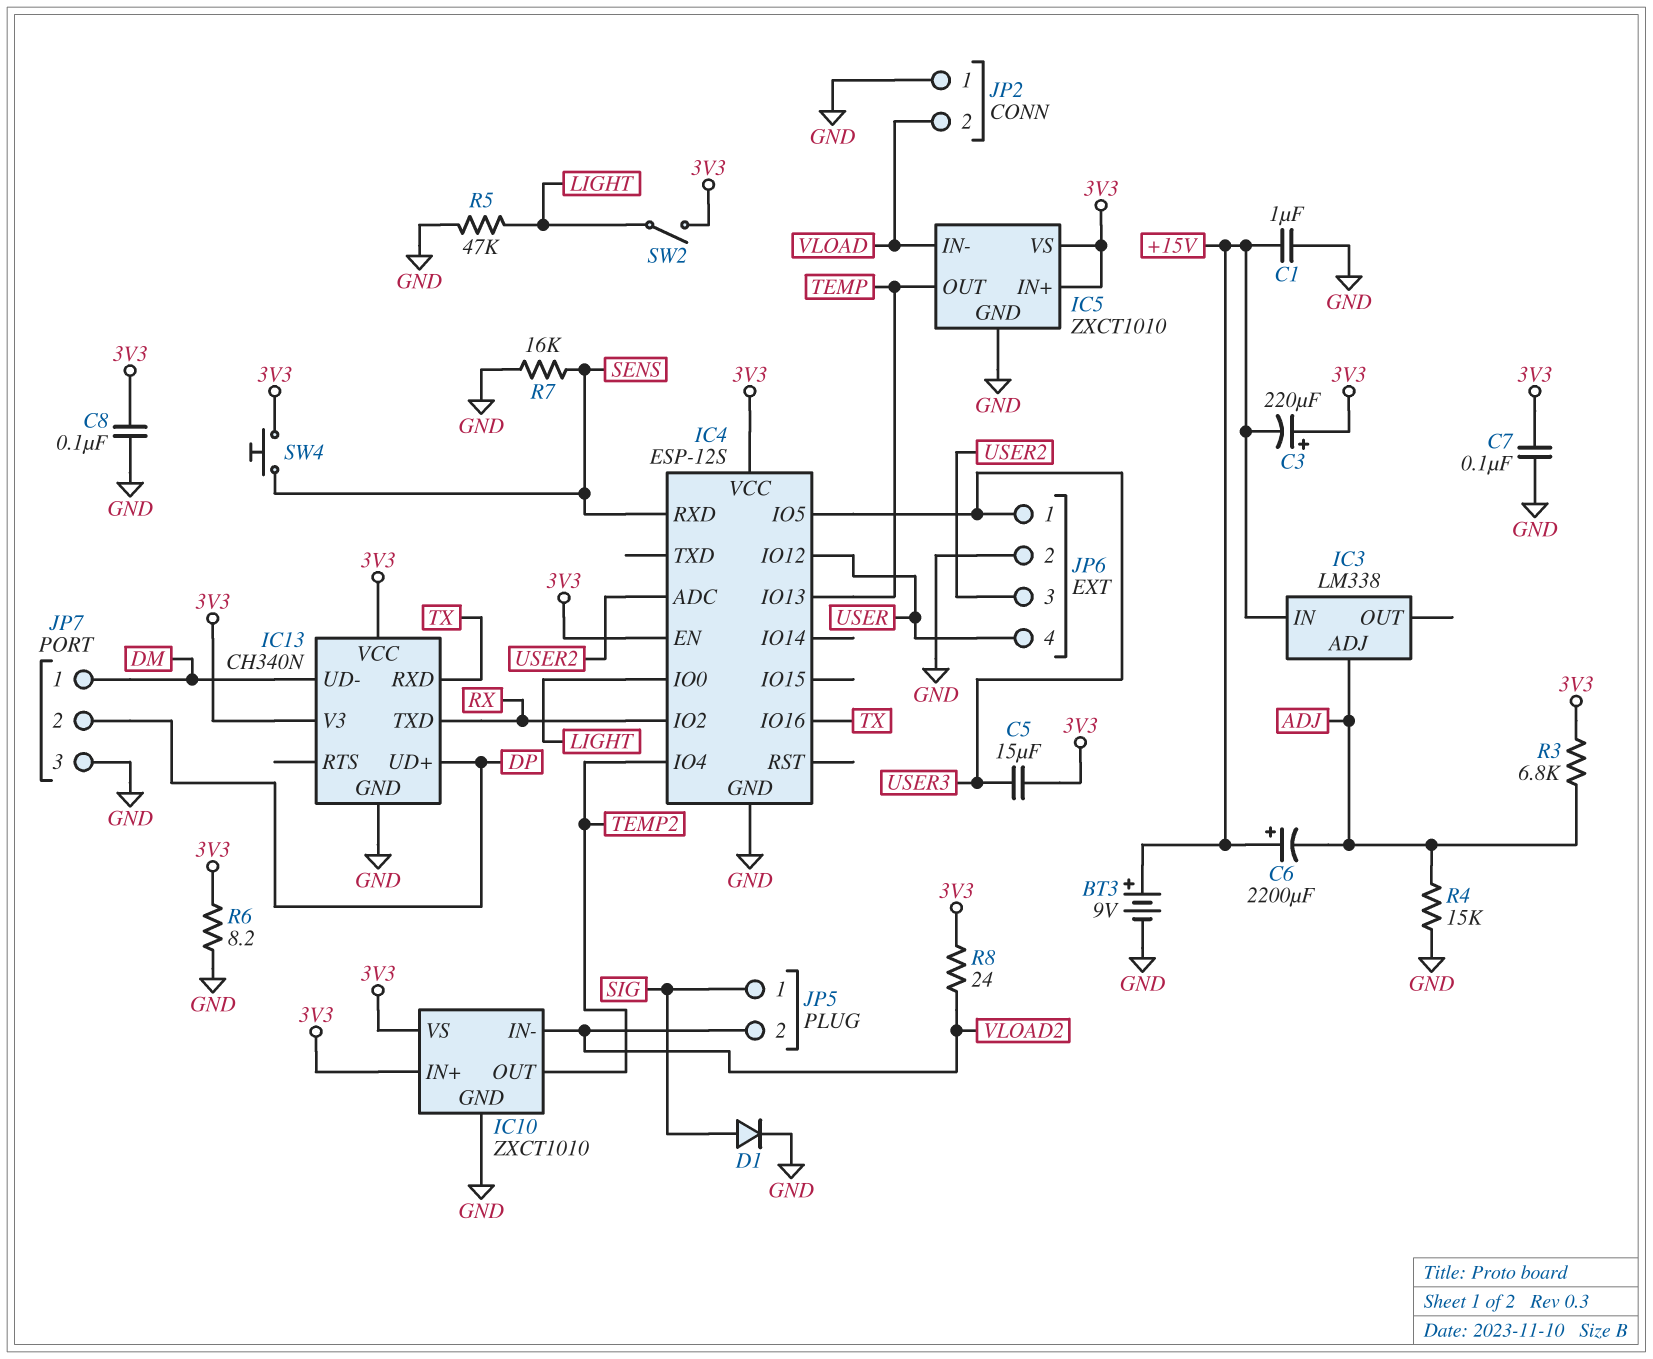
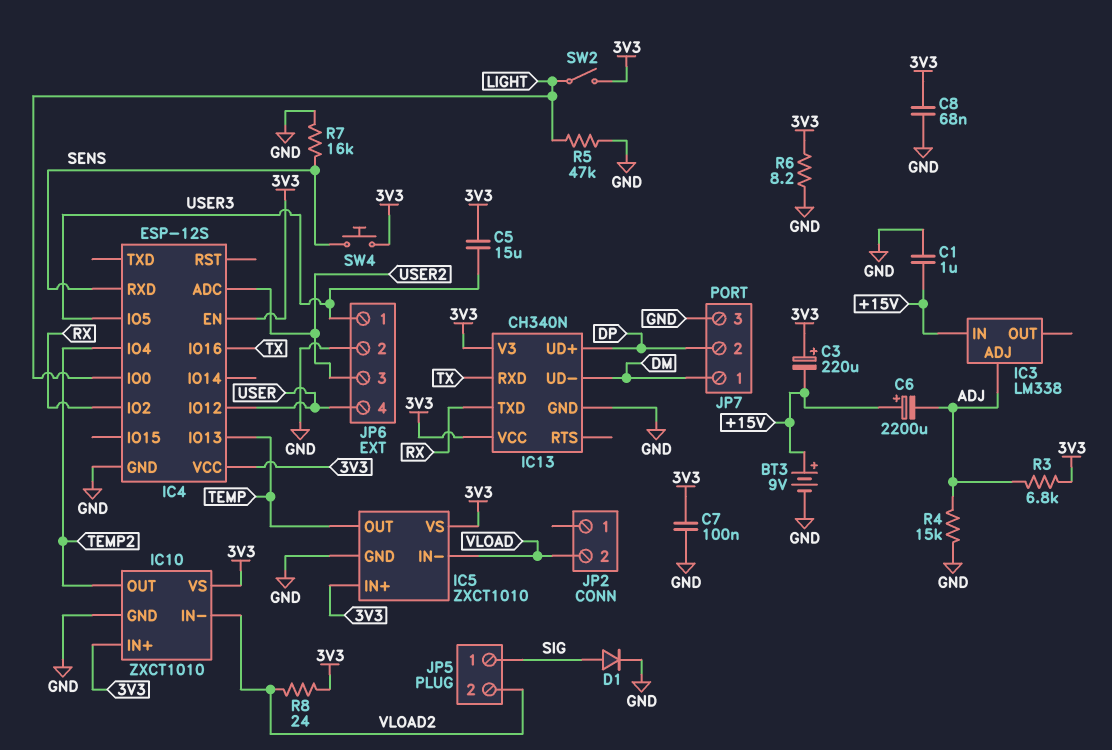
C8: 100nF (3V3, GND) -> 68nF (3V3, GND)
JP2 pin 1: GND -> none

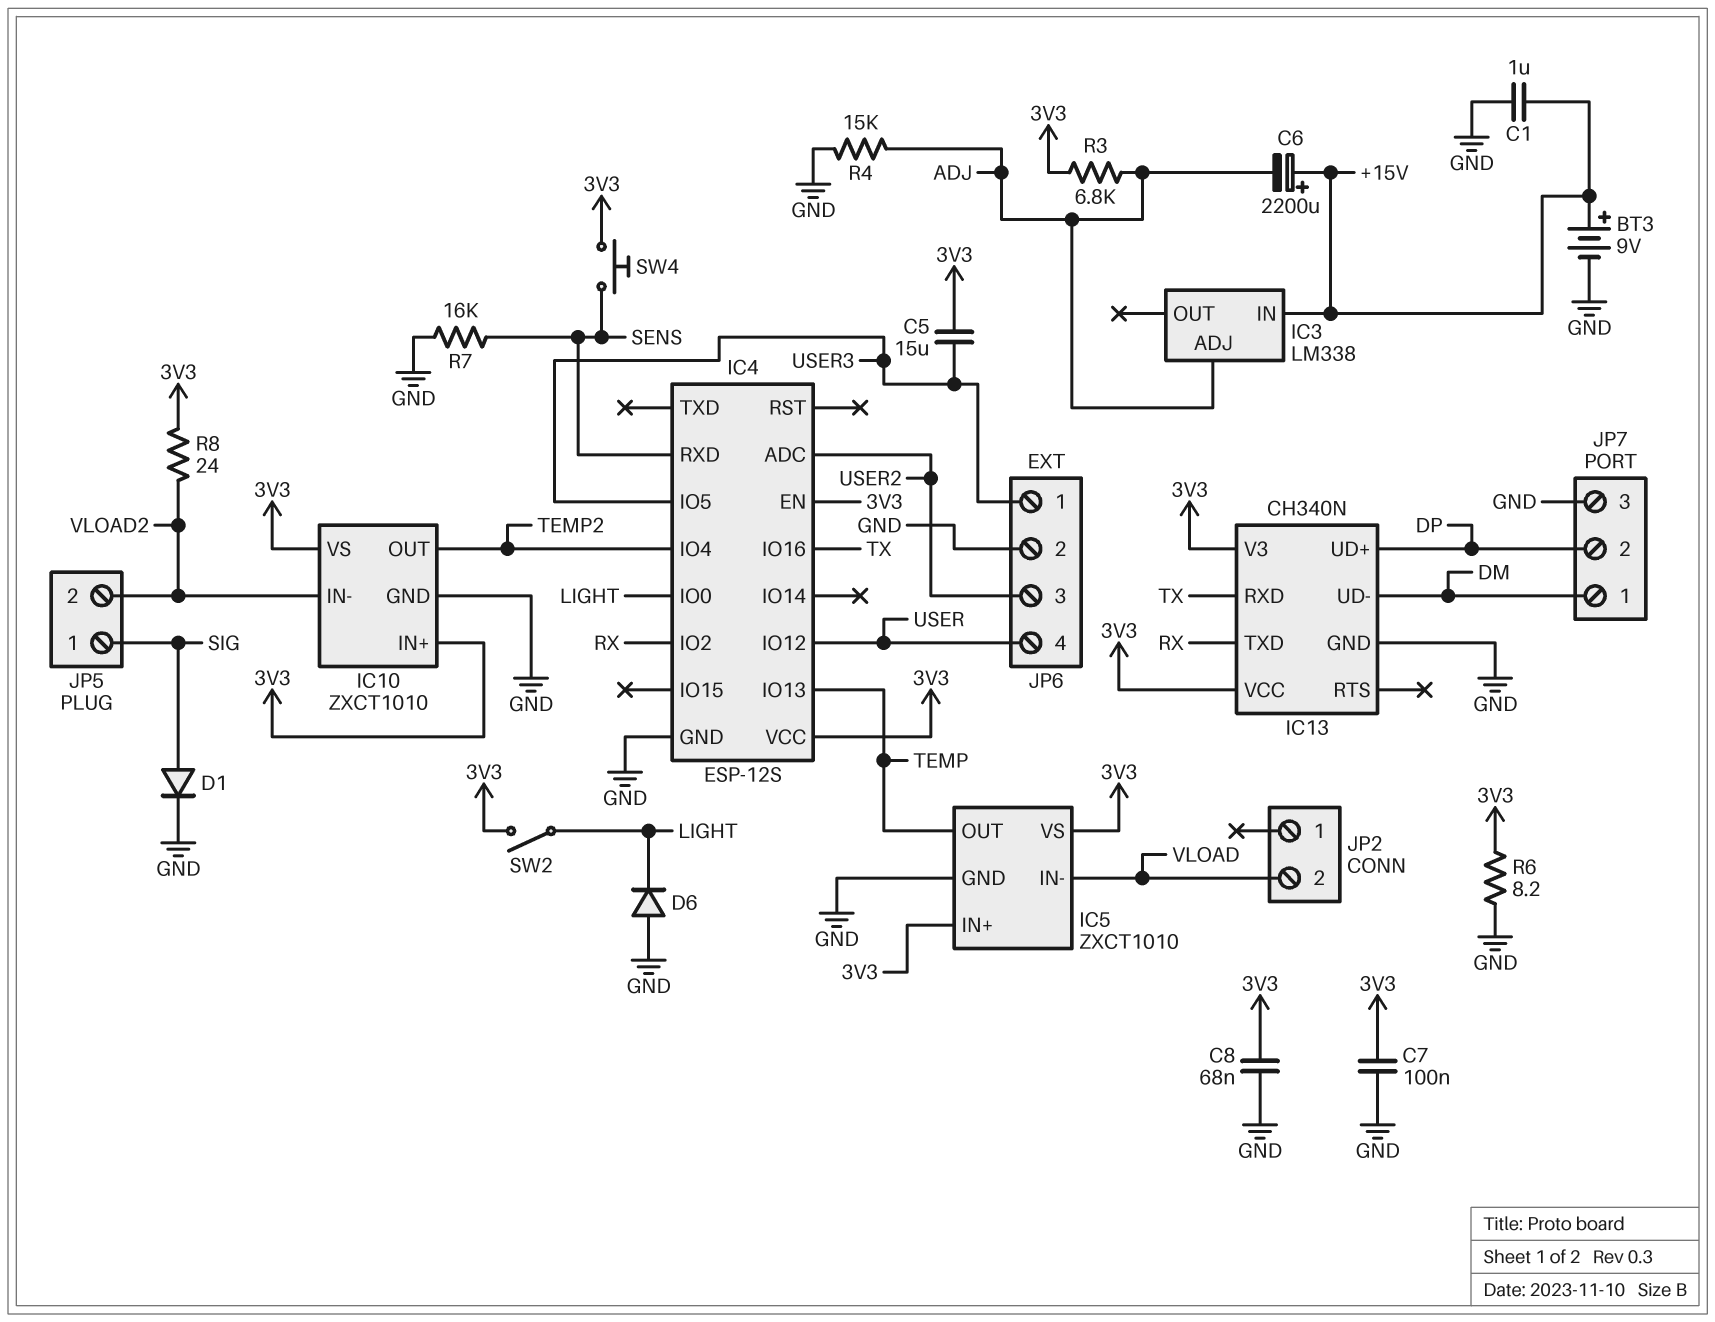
C3: 220uF (plus 3V3, minus +15V) -> none
D6: none -> diode (A GND, K LIGHT)
R5: 47k (GND, LIGHT) -> none

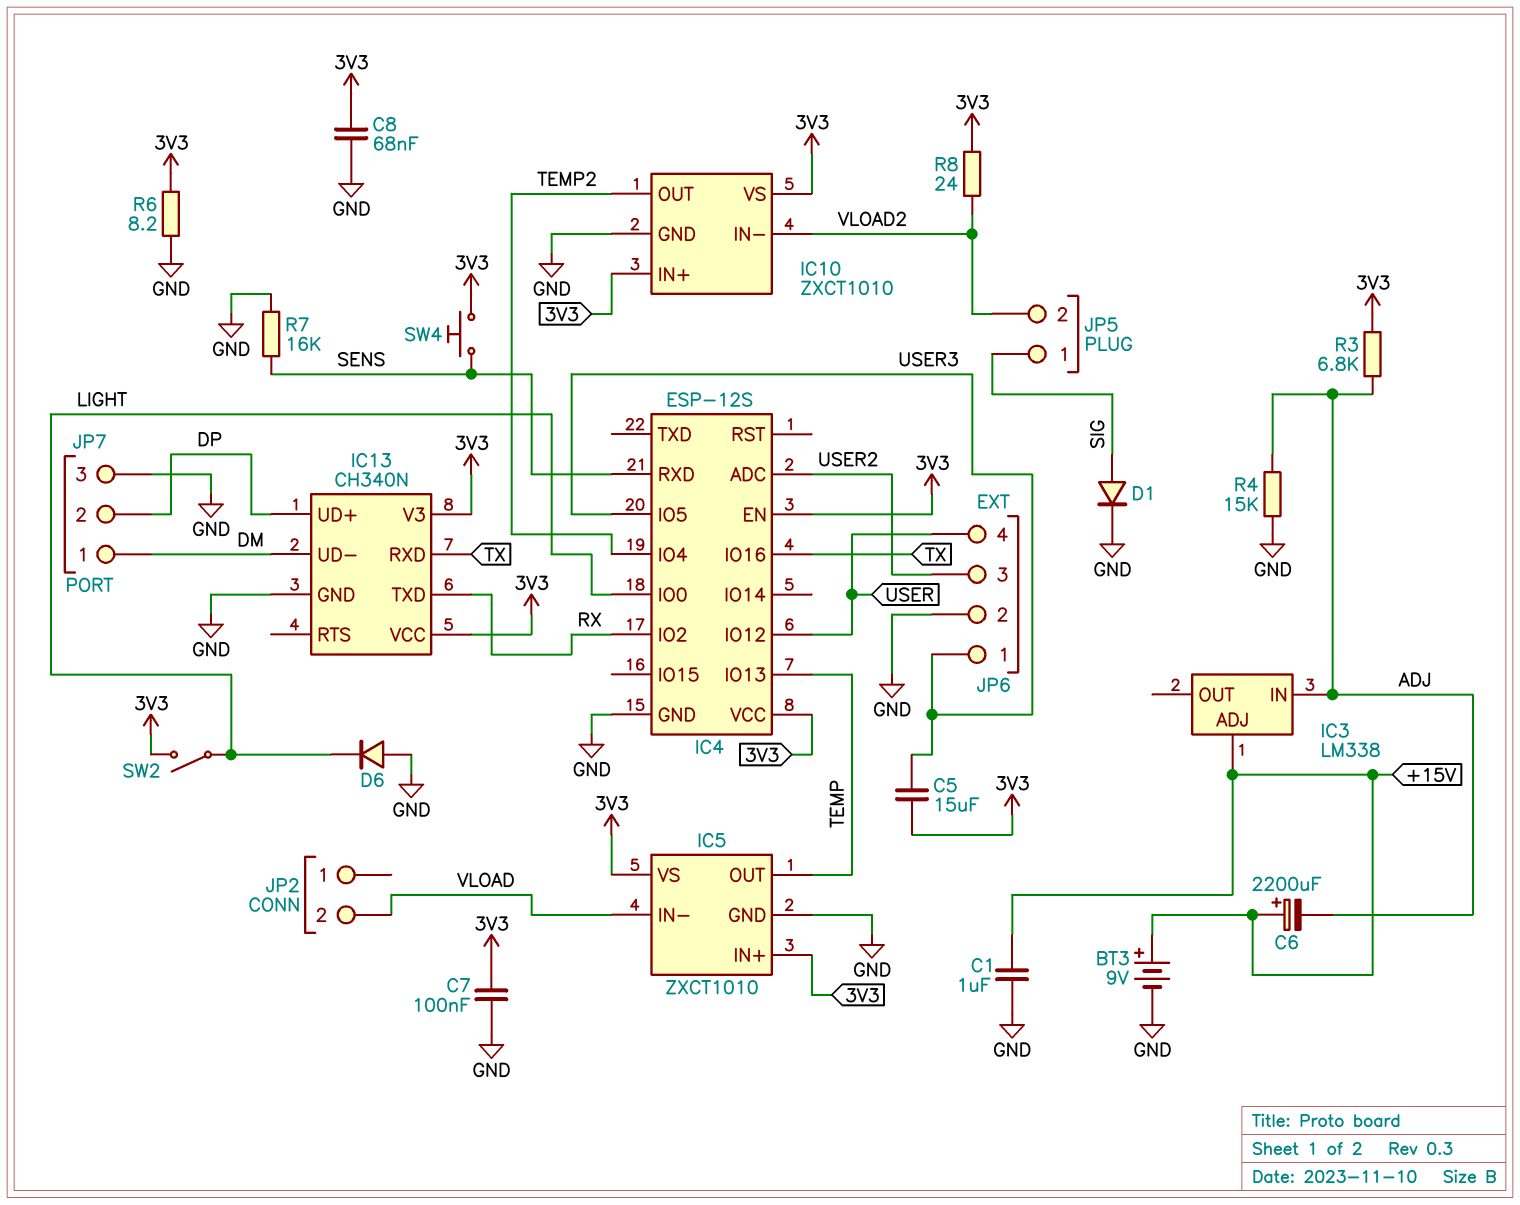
IC3 pin ADJ: ADJ -> +15V
IC3 pin IN: +15V -> ADJ

